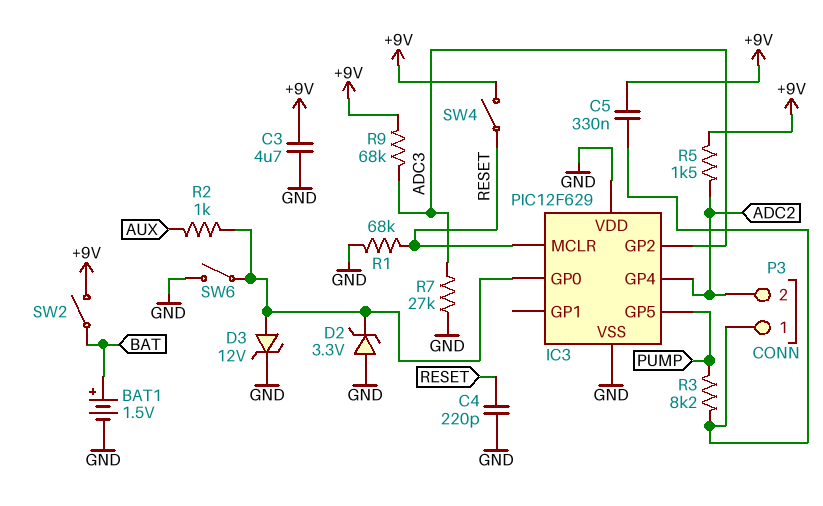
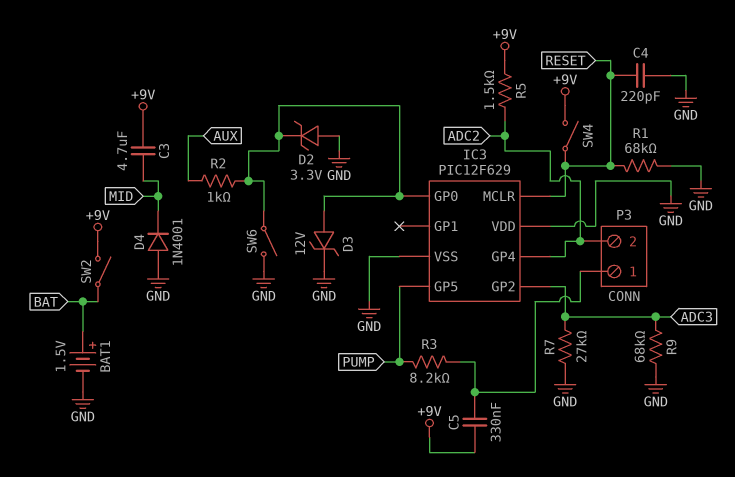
C3: 4.7uF (+9V, GND) -> 4.7uF (+9V, MID)
D4: none -> diode 1N4001 (A GND, K MID)
R9: 68k (+9V, ADC3) -> 68k (ADC3, GND)

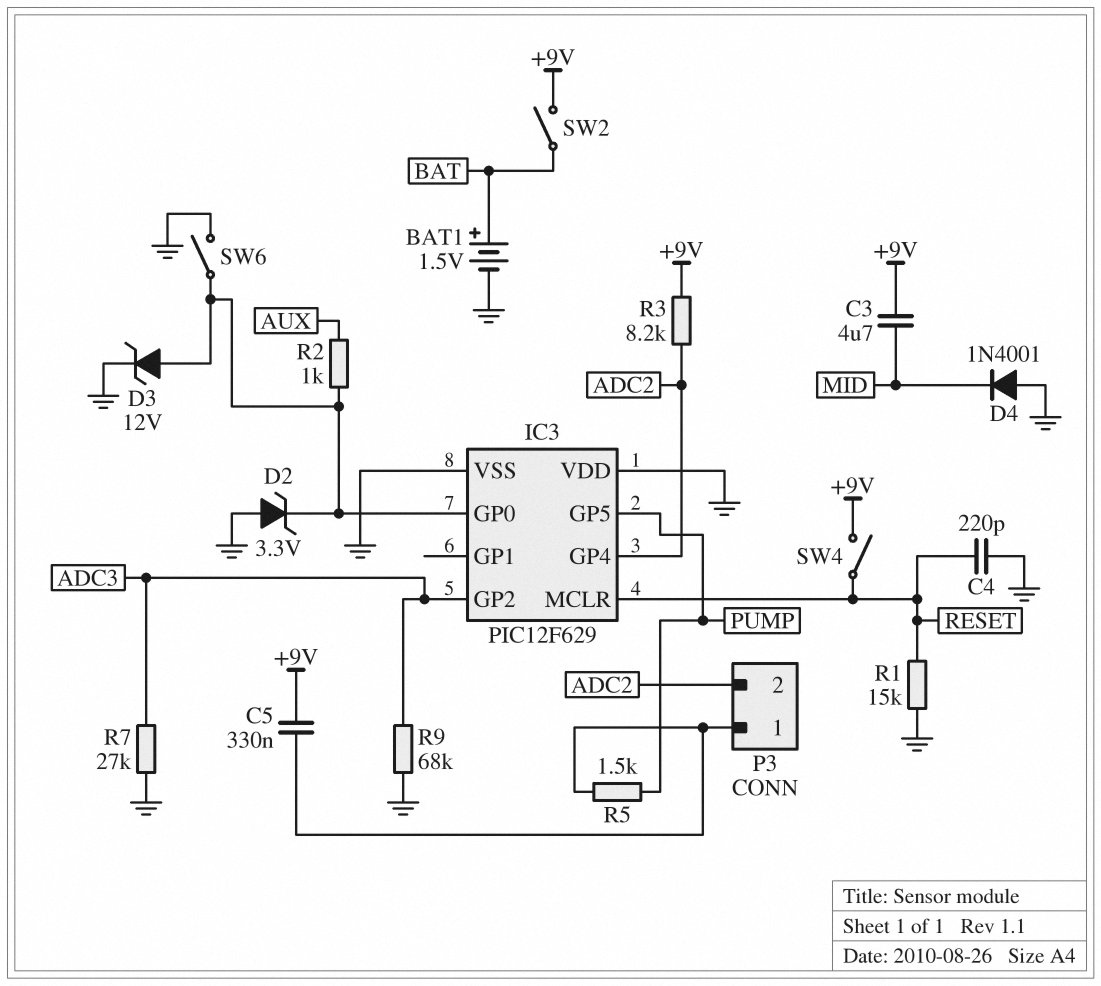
R1: 68k (GND, RESET) -> 15k (GND, RESET)
R3: 8.2k (P3/1, PUMP) -> 8.2k (+9V, ADC2)
R5: 1.5k (+9V, ADC2) -> 1.5k (P3/1, PUMP)

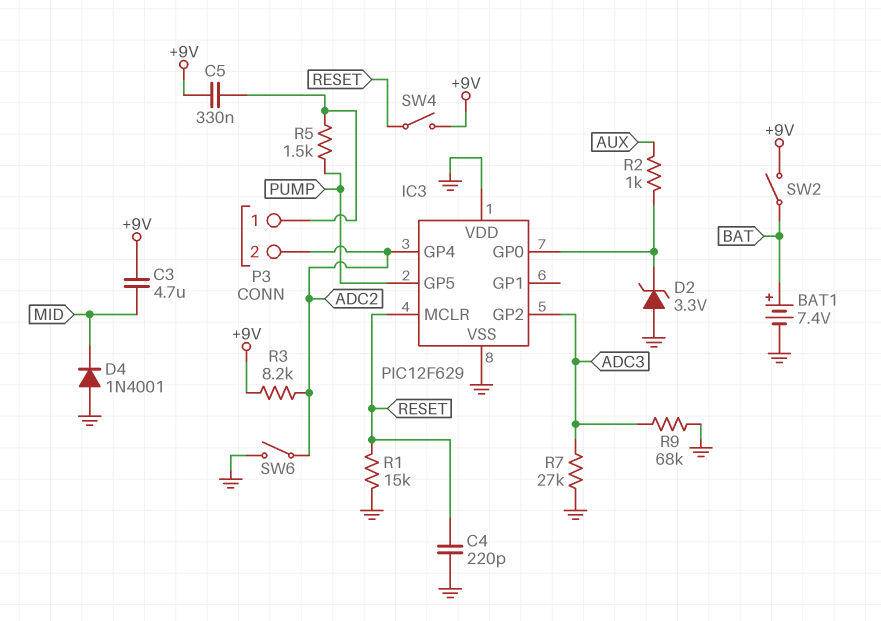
BAT1: 1.5V (plus BAT, minus GND) -> 7.4V (plus BAT, minus GND)
D3: zener 12V (A IC3/GP0, K GND) -> none
SW6: switch (GND, IC3/GP0) -> switch (ADC2, GND)

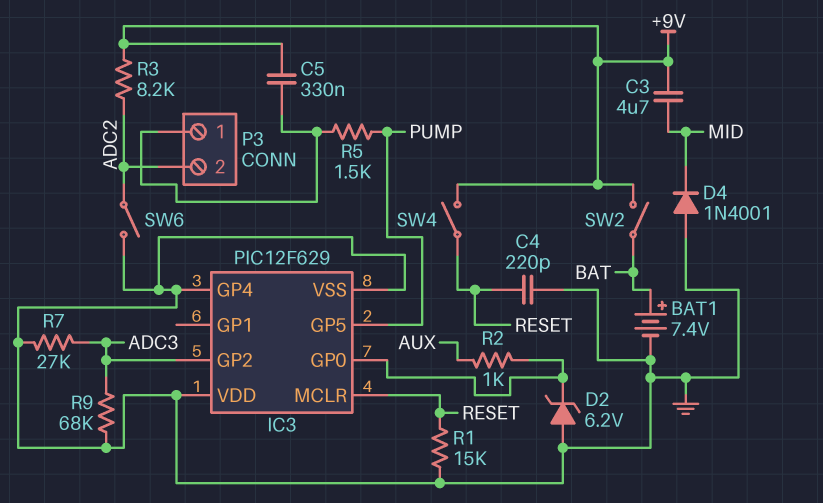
D2: zener 3.3V (A GND, K IC3/GP0) -> zener 6.2V (A GND, K IC3/GP0)
IC3 pin GP4: ADC2 -> GND

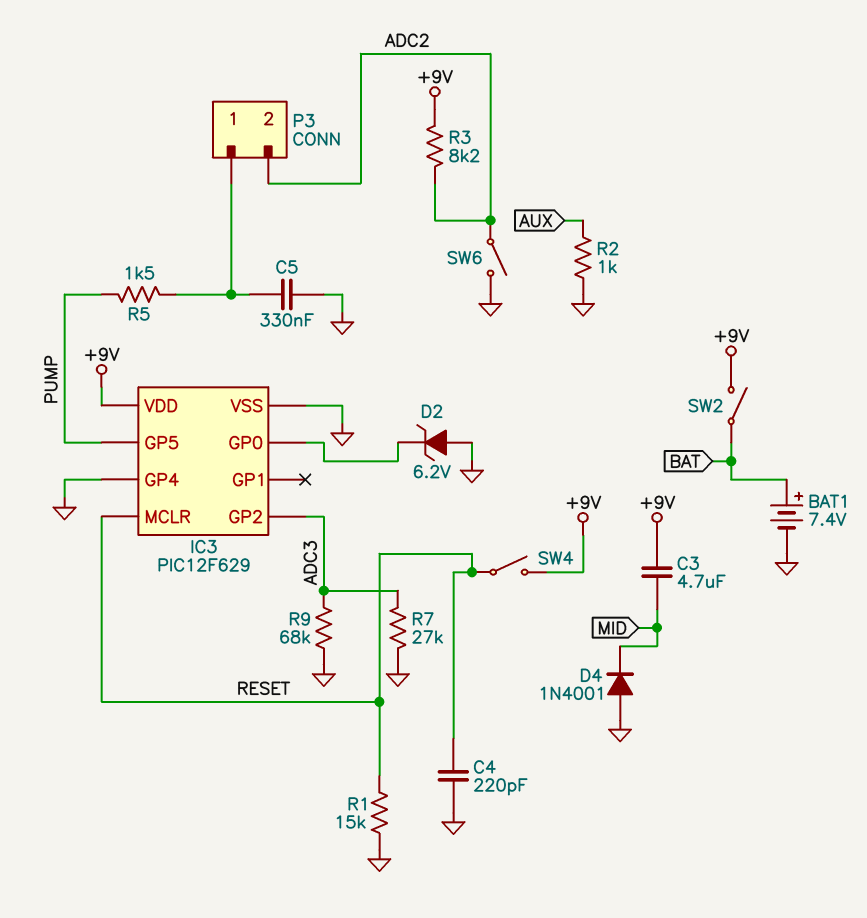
C5: 330nF (+9V, P3/1) -> 330nF (GND, P3/1)
IC3 pin VDD: GND -> +9V
R2: 1k (AUX, IC3/GP0) -> 1k (AUX, GND)

